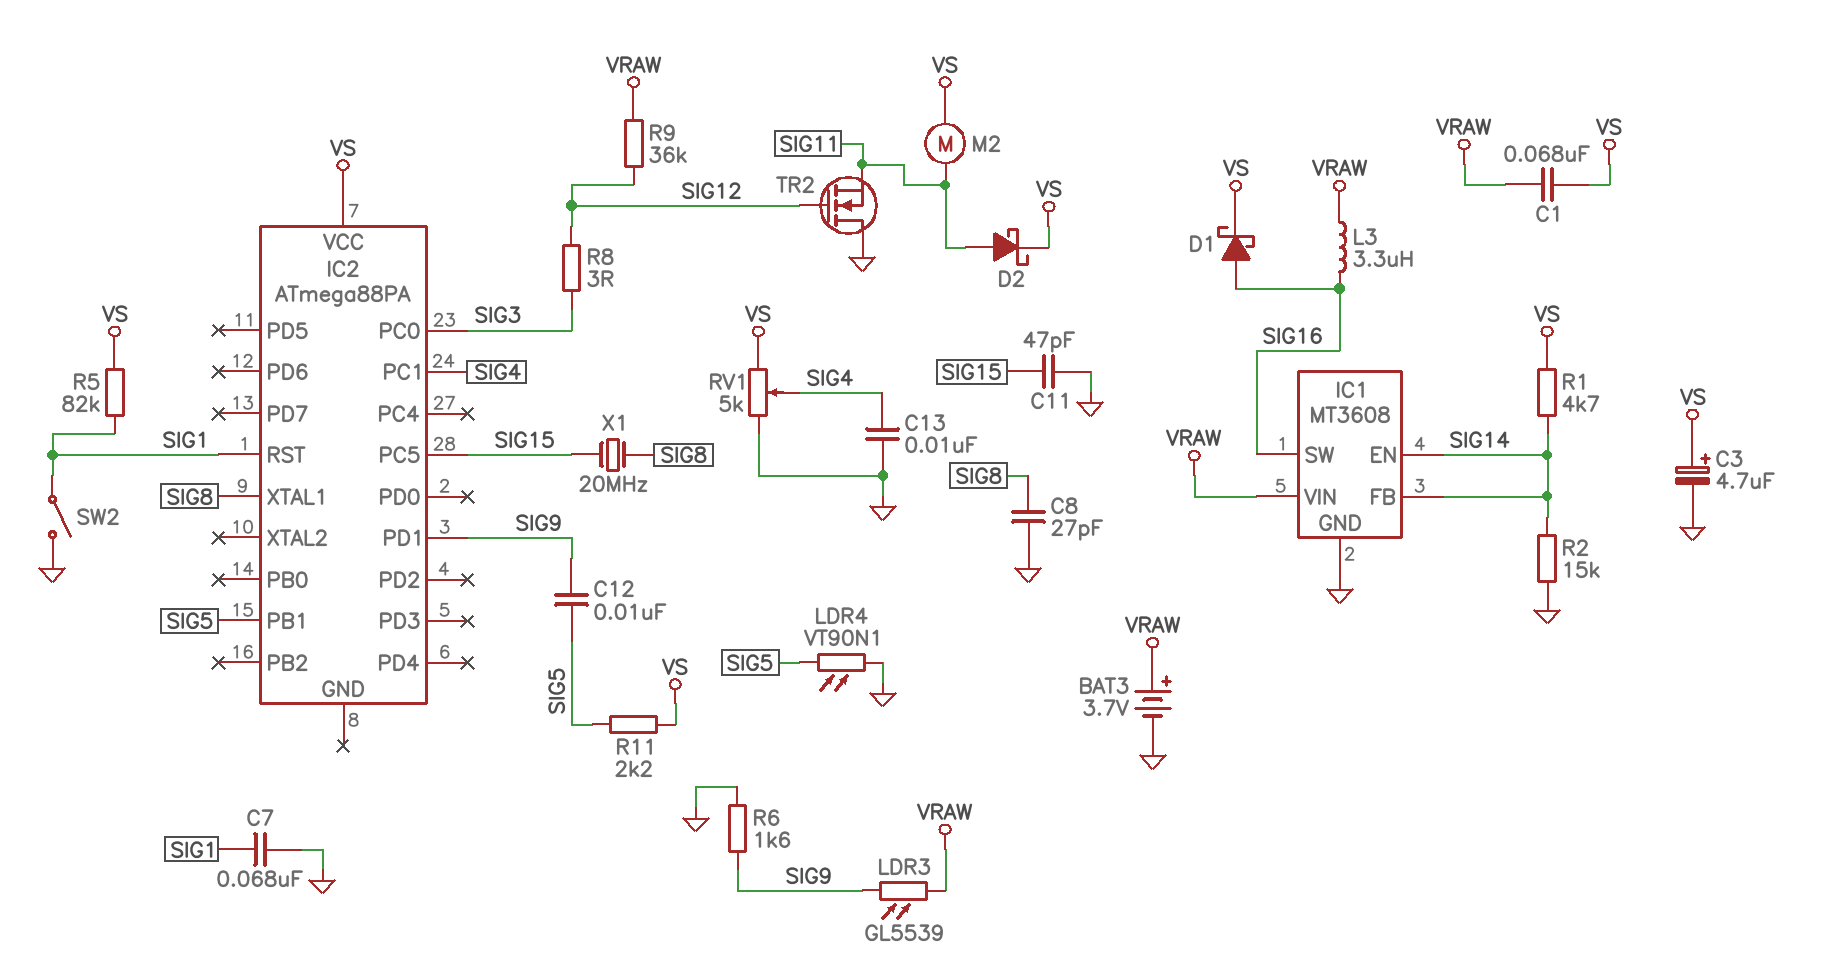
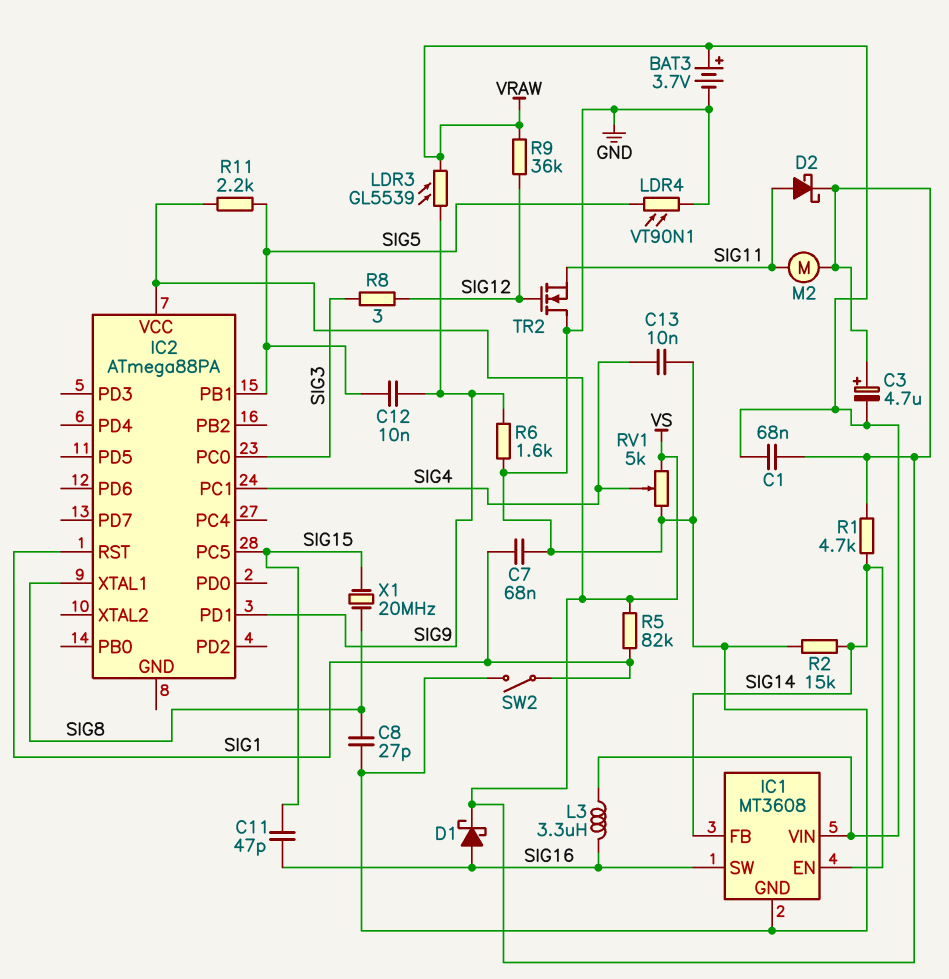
C3: 4.7uF (plus VS, minus GND) -> 4.7uF (plus VS, minus VRAW)
C11: 47pF (GND, SIG15) -> 47pF (SIG15, SIG16)

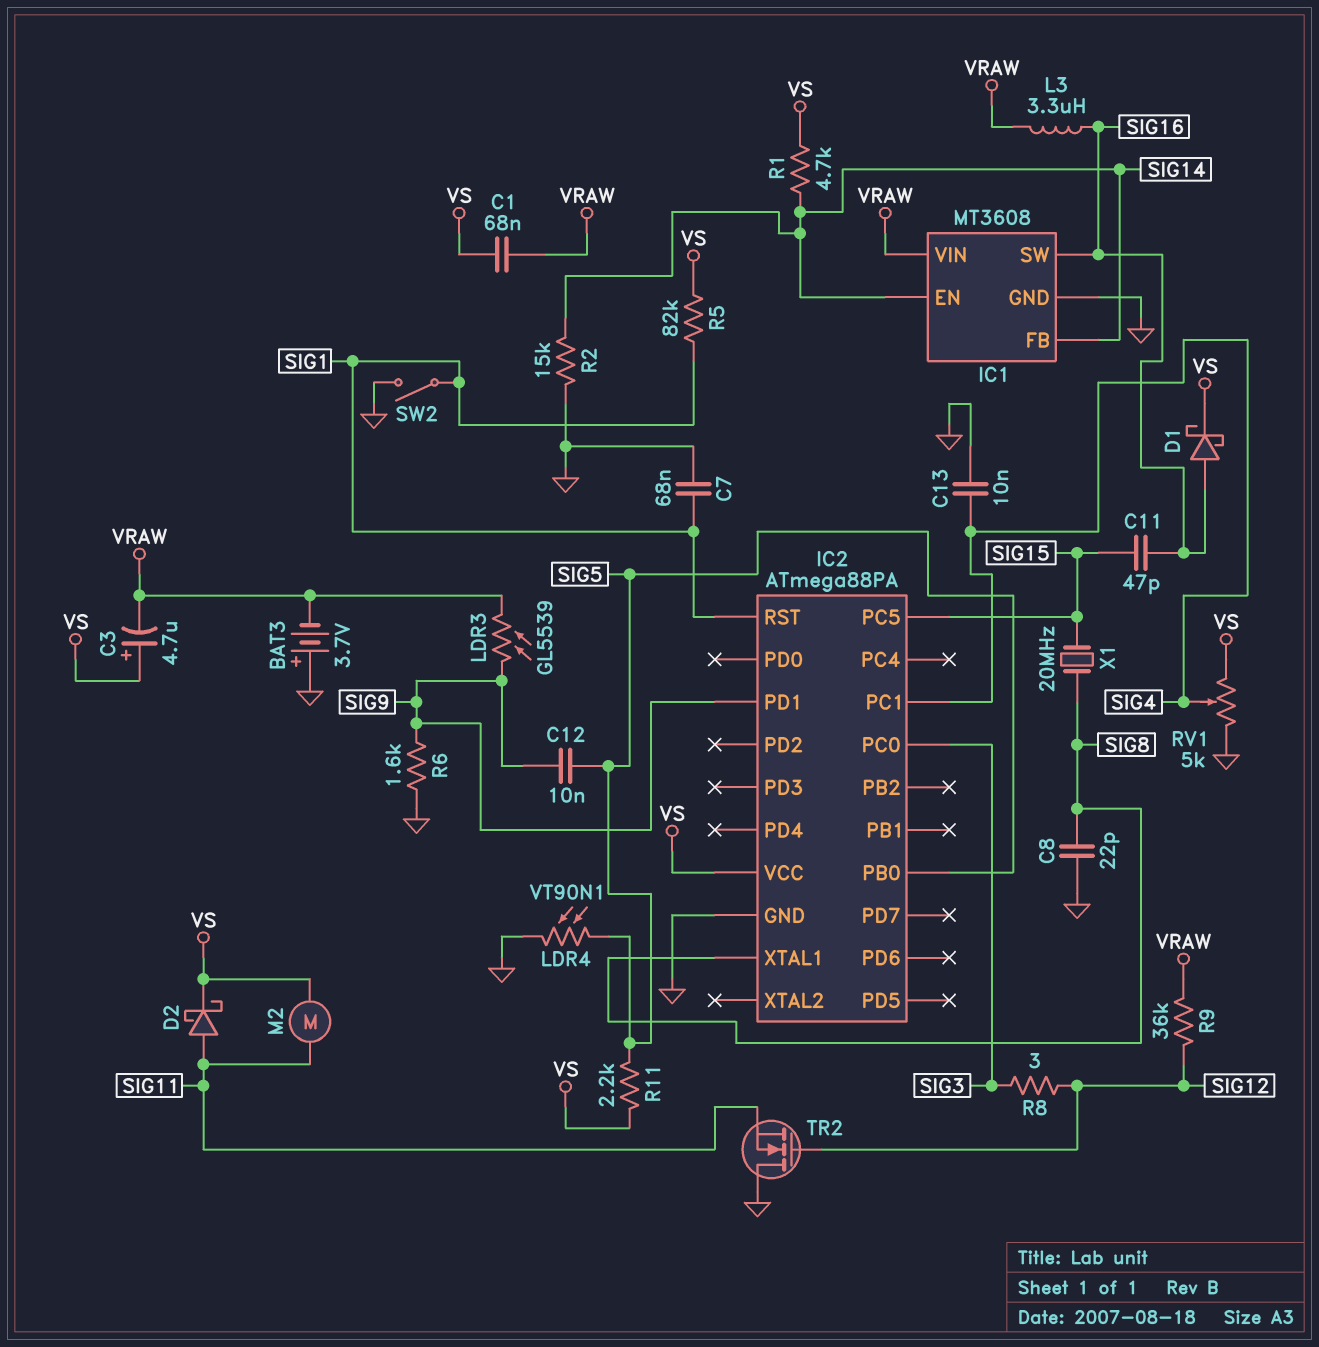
BAT3: 3.7V (plus VRAW, minus GND) -> 3.7V (plus GND, minus VRAW)
C8: 27pF (GND, SIG8) -> 22pF (GND, SIG8)
IC2 pin GND: none -> GND
IC2 pin PB0: none -> SIG5
IC2 pin PB1: SIG5 -> none

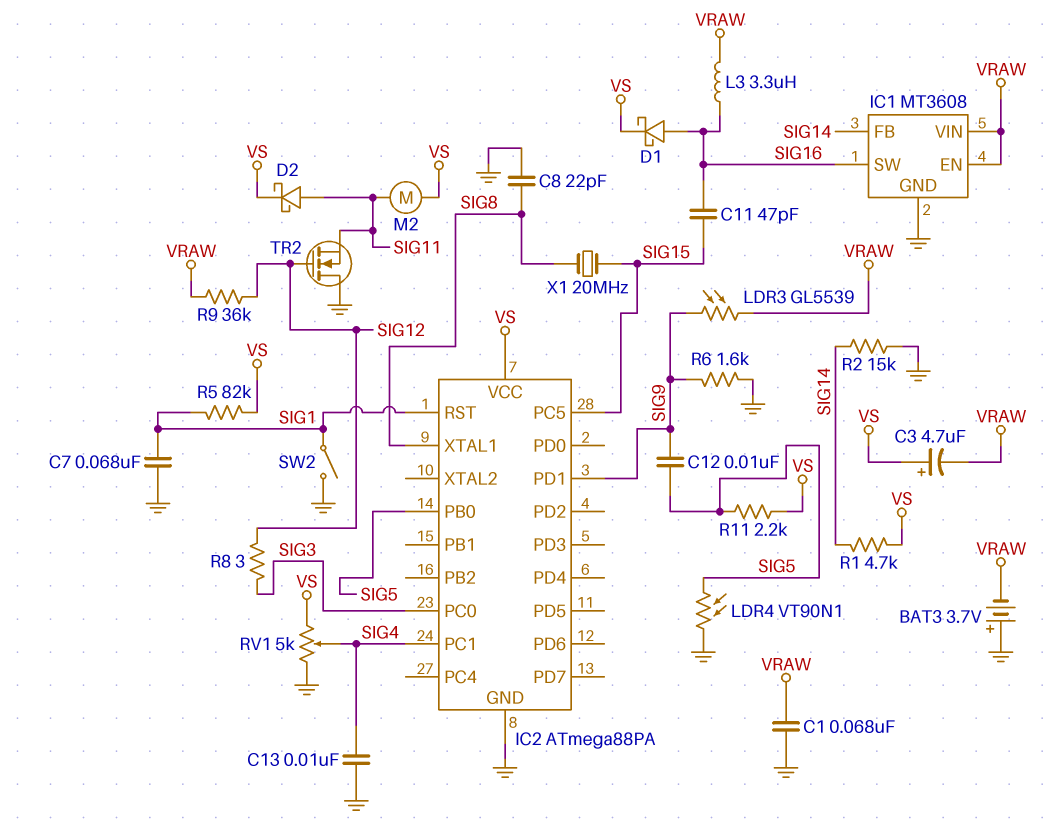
C1: 68nF (VRAW, VS) -> 68nF (GND, VRAW)
IC1 pin EN: SIG14 -> VRAW

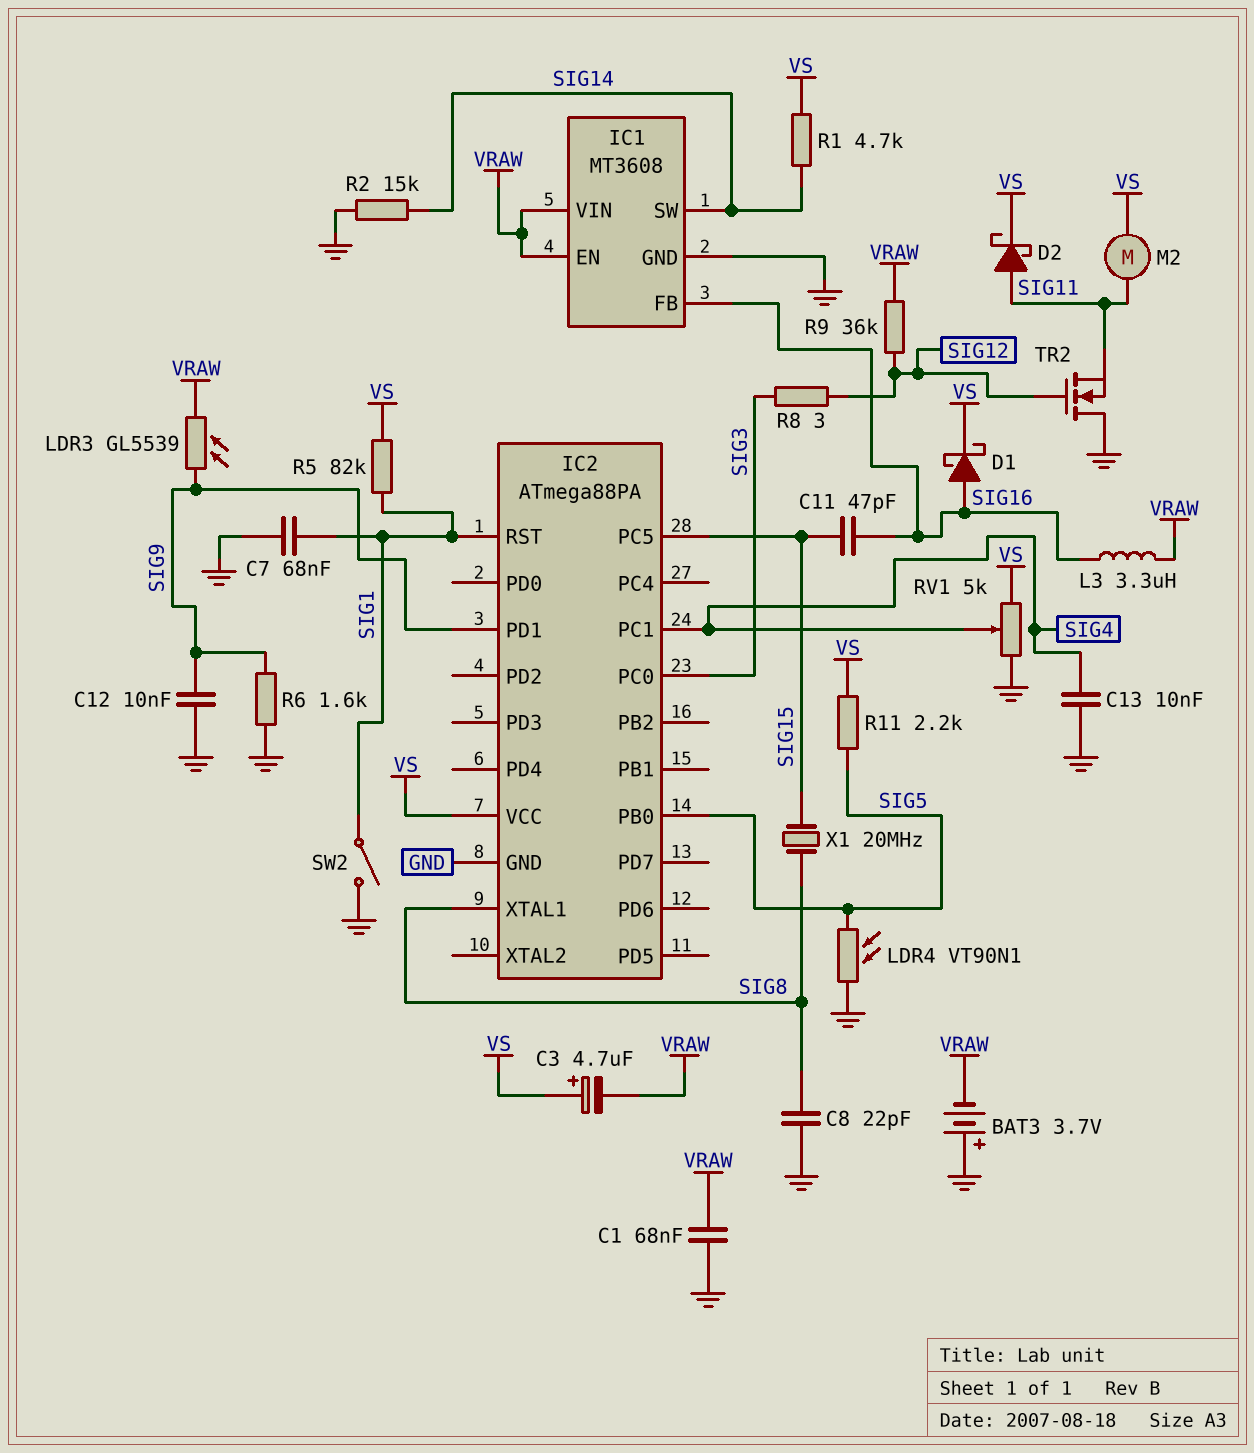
C12: 10nF (SIG5, SIG9) -> 10nF (GND, SIG9)
IC1 pin FB: SIG14 -> SIG16
IC1 pin SW: SIG16 -> SIG14

